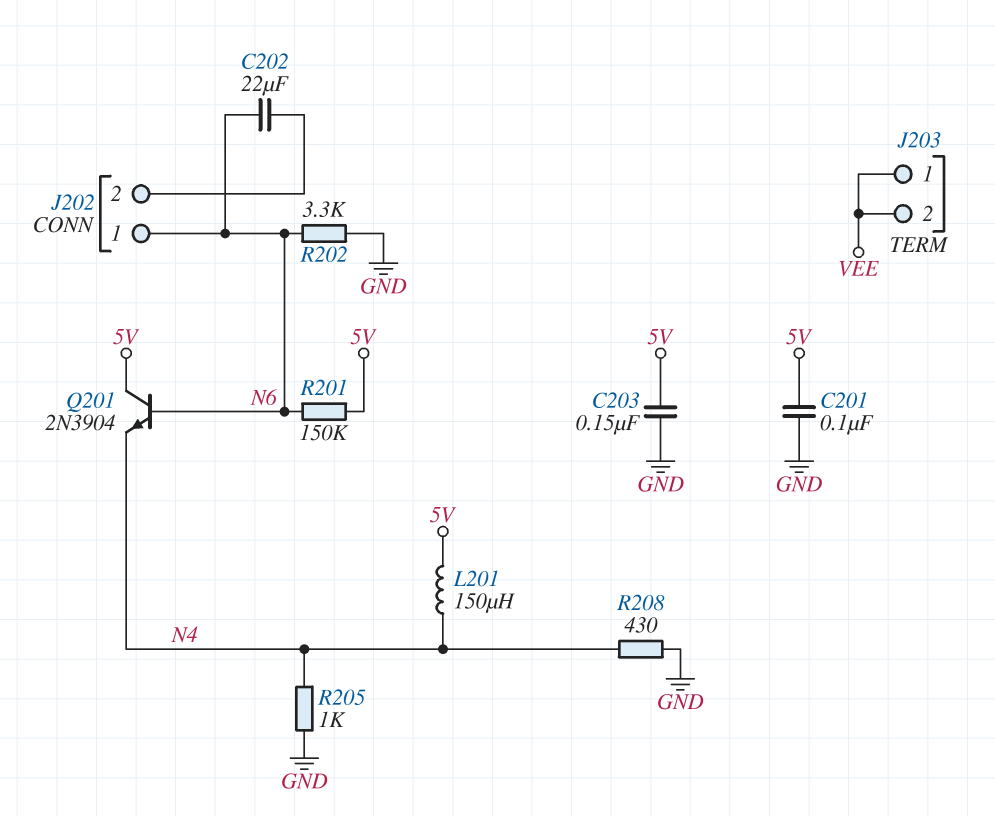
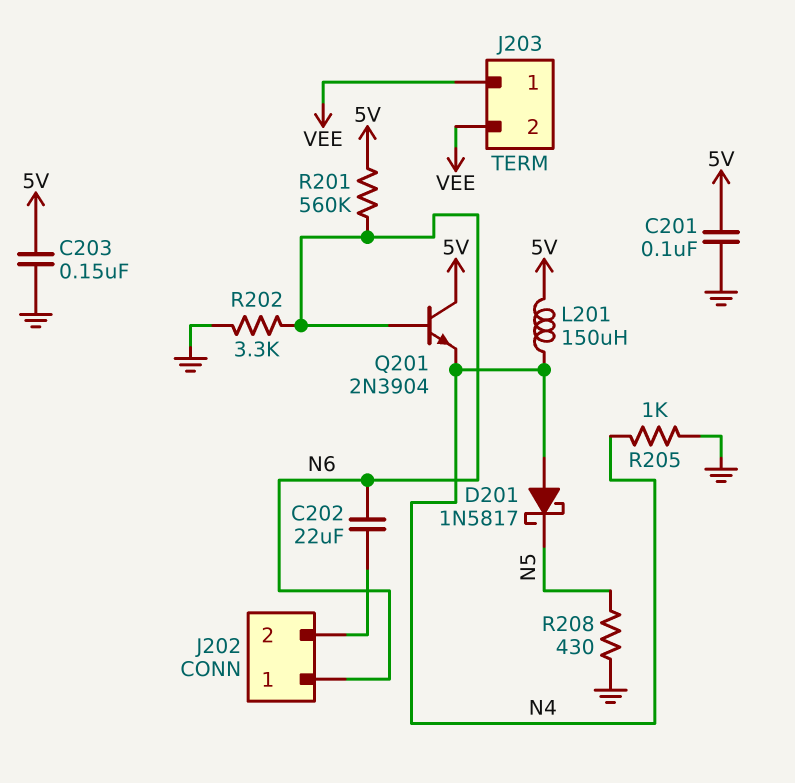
D201: none -> schottky 1N5817 (A N4, K N5)
R201: 150k (5V, N6) -> 560k (5V, N6)
R208: 430 (GND, N4) -> 430 (GND, N5)

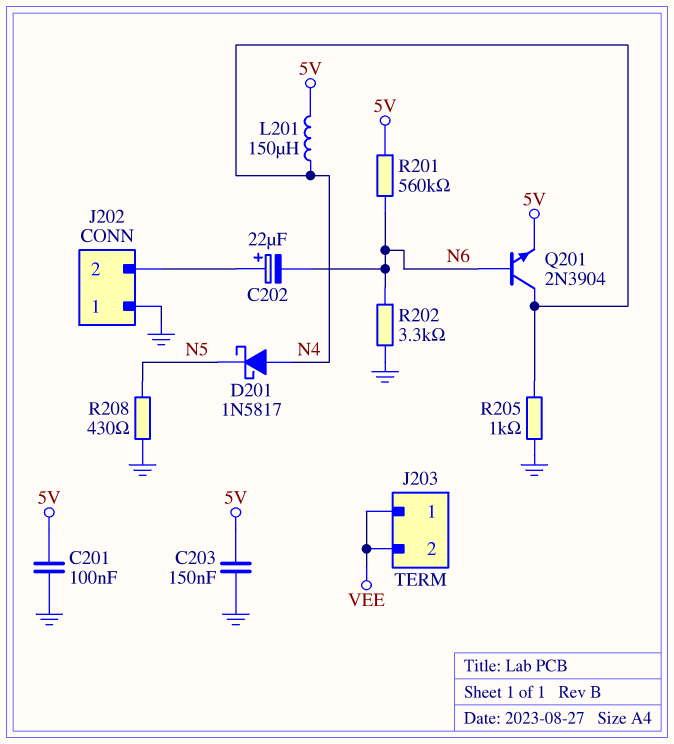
C202: 22uF (J202/2, N6) -> 22uF (plus J202/2, minus N6)
J202 pin 1: N6 -> GND
Q201: NPN 2N3904 (B N6, C 5V, E N4) -> NPN 2N3904 (B N6, C N4, E 5V)

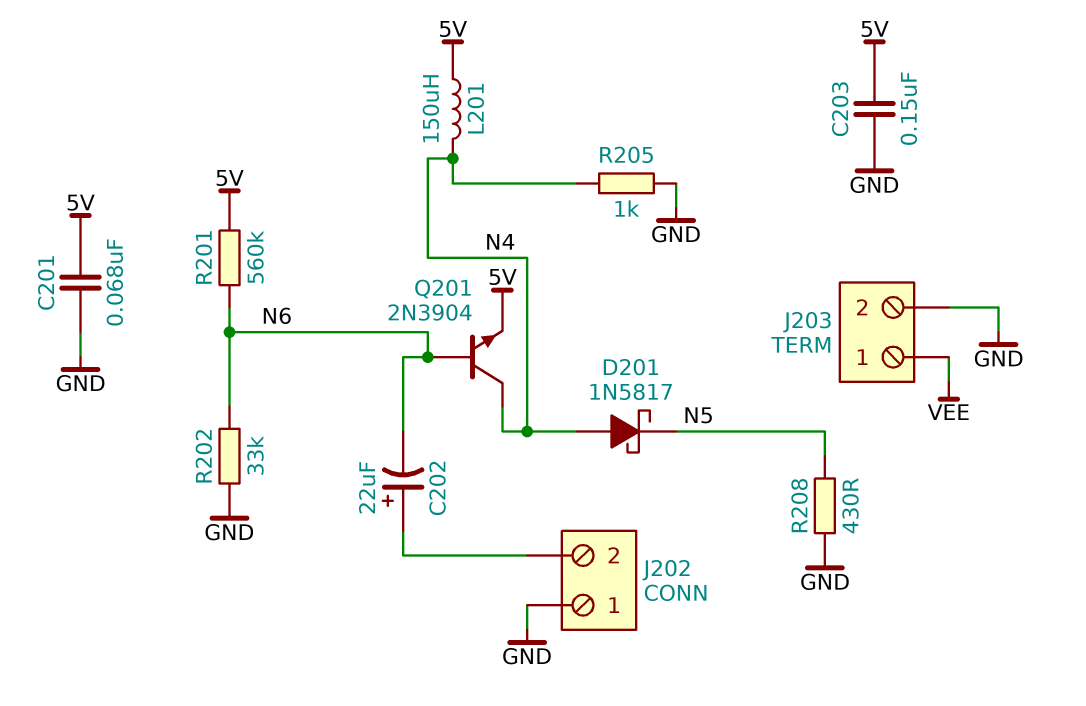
C201: 100nF (5V, GND) -> 68nF (5V, GND)
J203 pin 2: VEE -> GND
R202: 3.3k (GND, N6) -> 33k (GND, N6)

